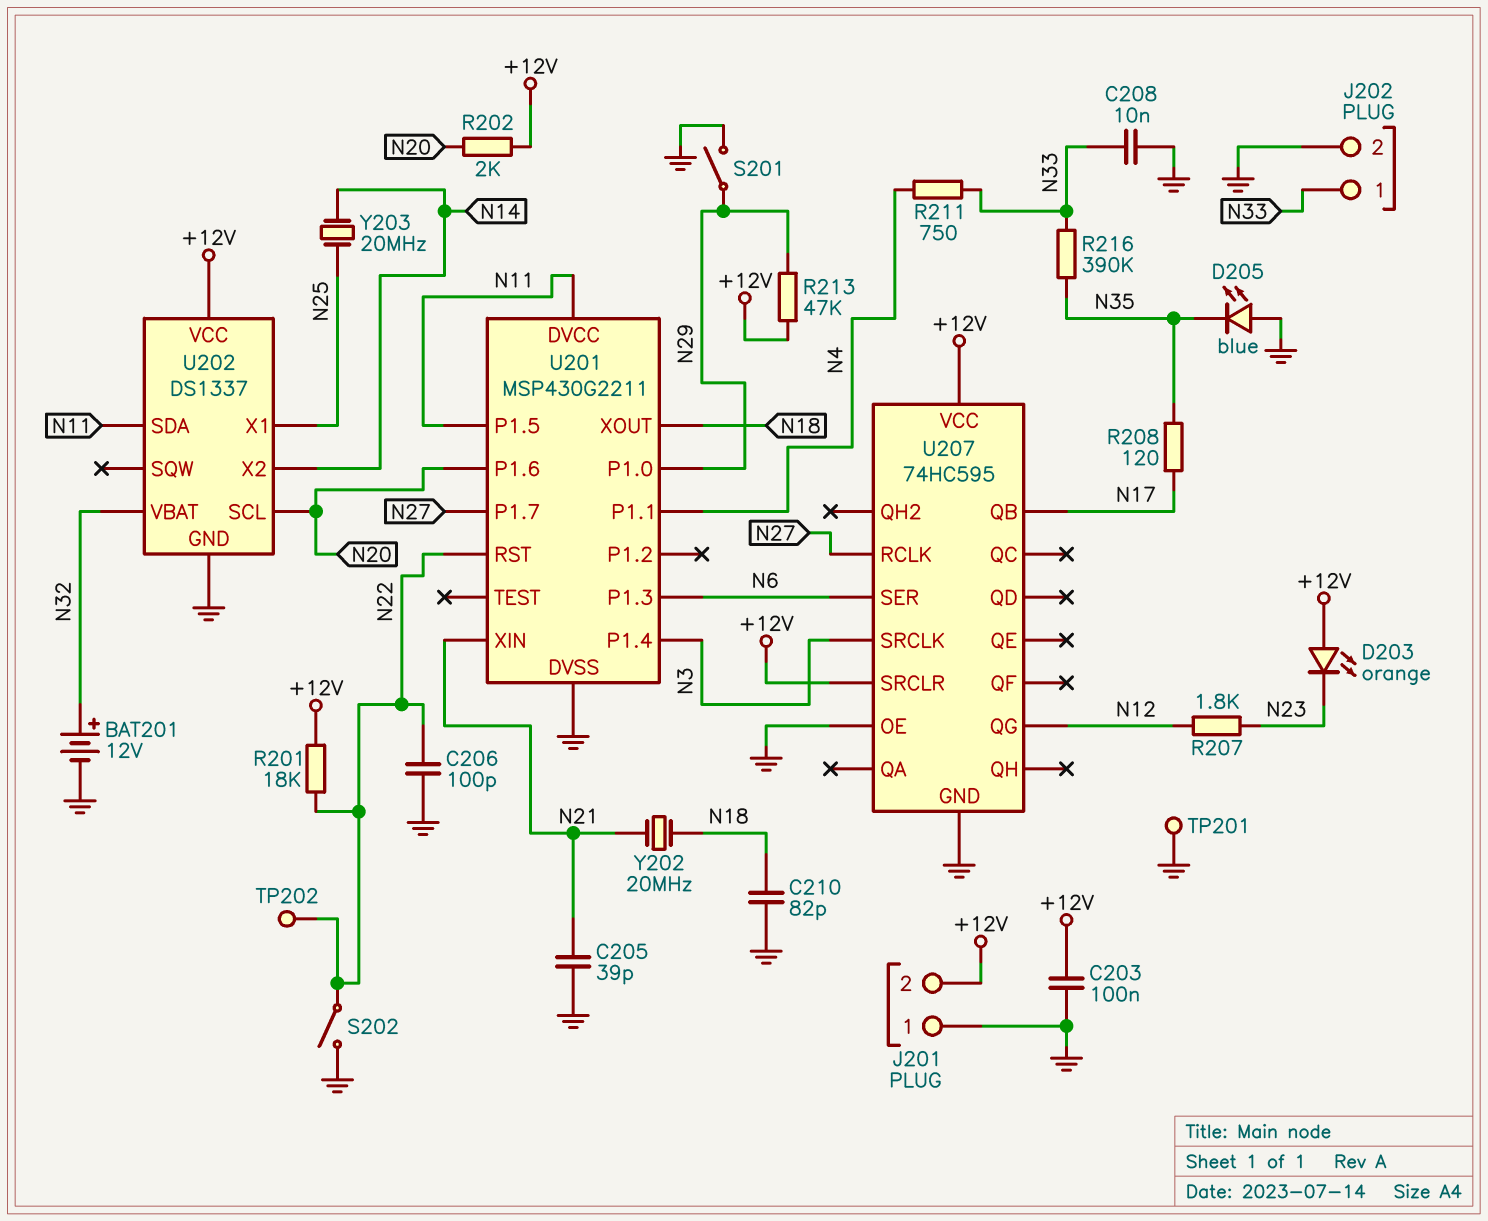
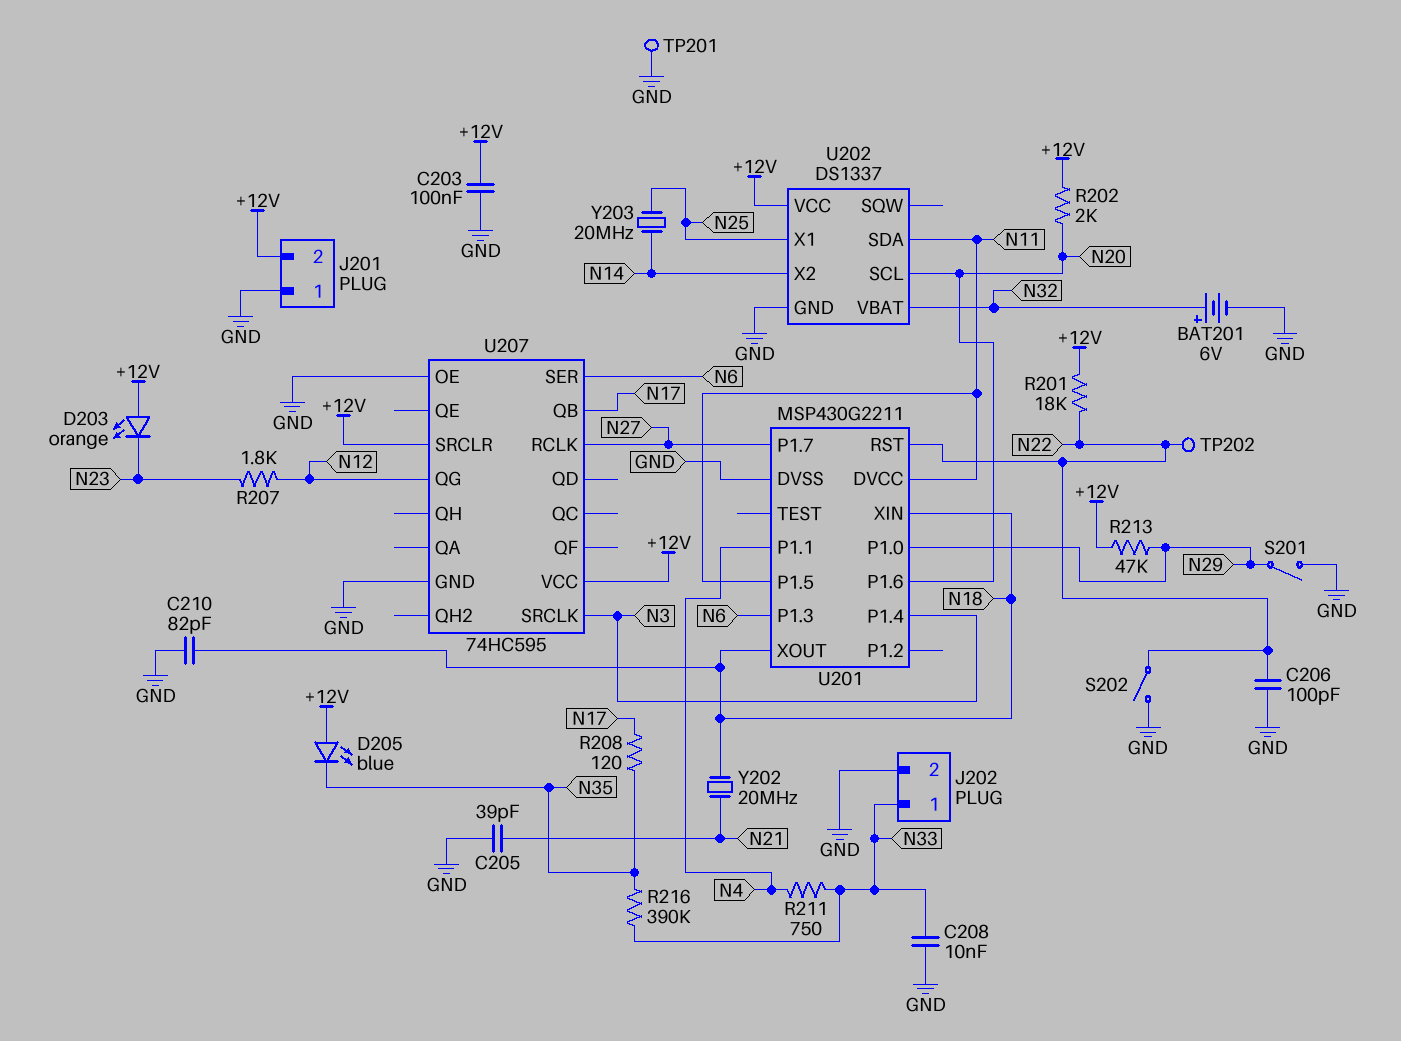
BAT201: 12V (plus N32, minus GND) -> 6V (plus N32, minus GND)
D205: LED blue (A GND, K N35) -> LED blue (A +12V, K N35)
U201 pin XIN: N21 -> N18

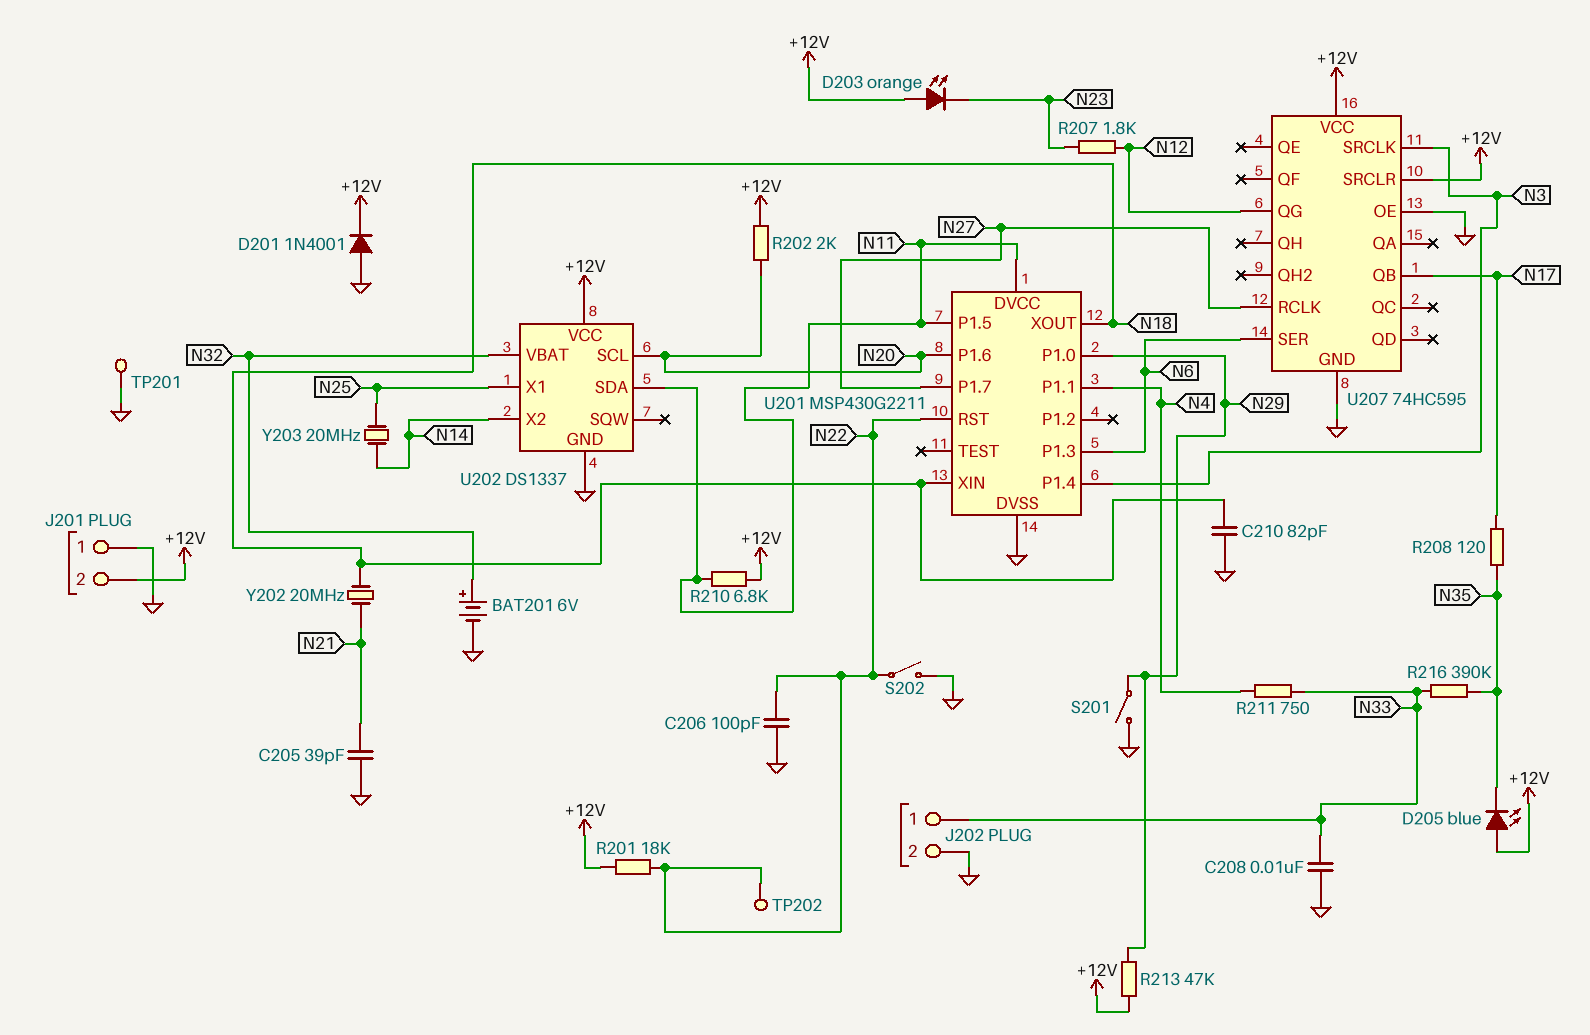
C203: 100nF (+12V, GND) -> none
D201: none -> diode 1N4001 (A GND, K +12V)
R210: none -> 6.8k (+12V, N11)

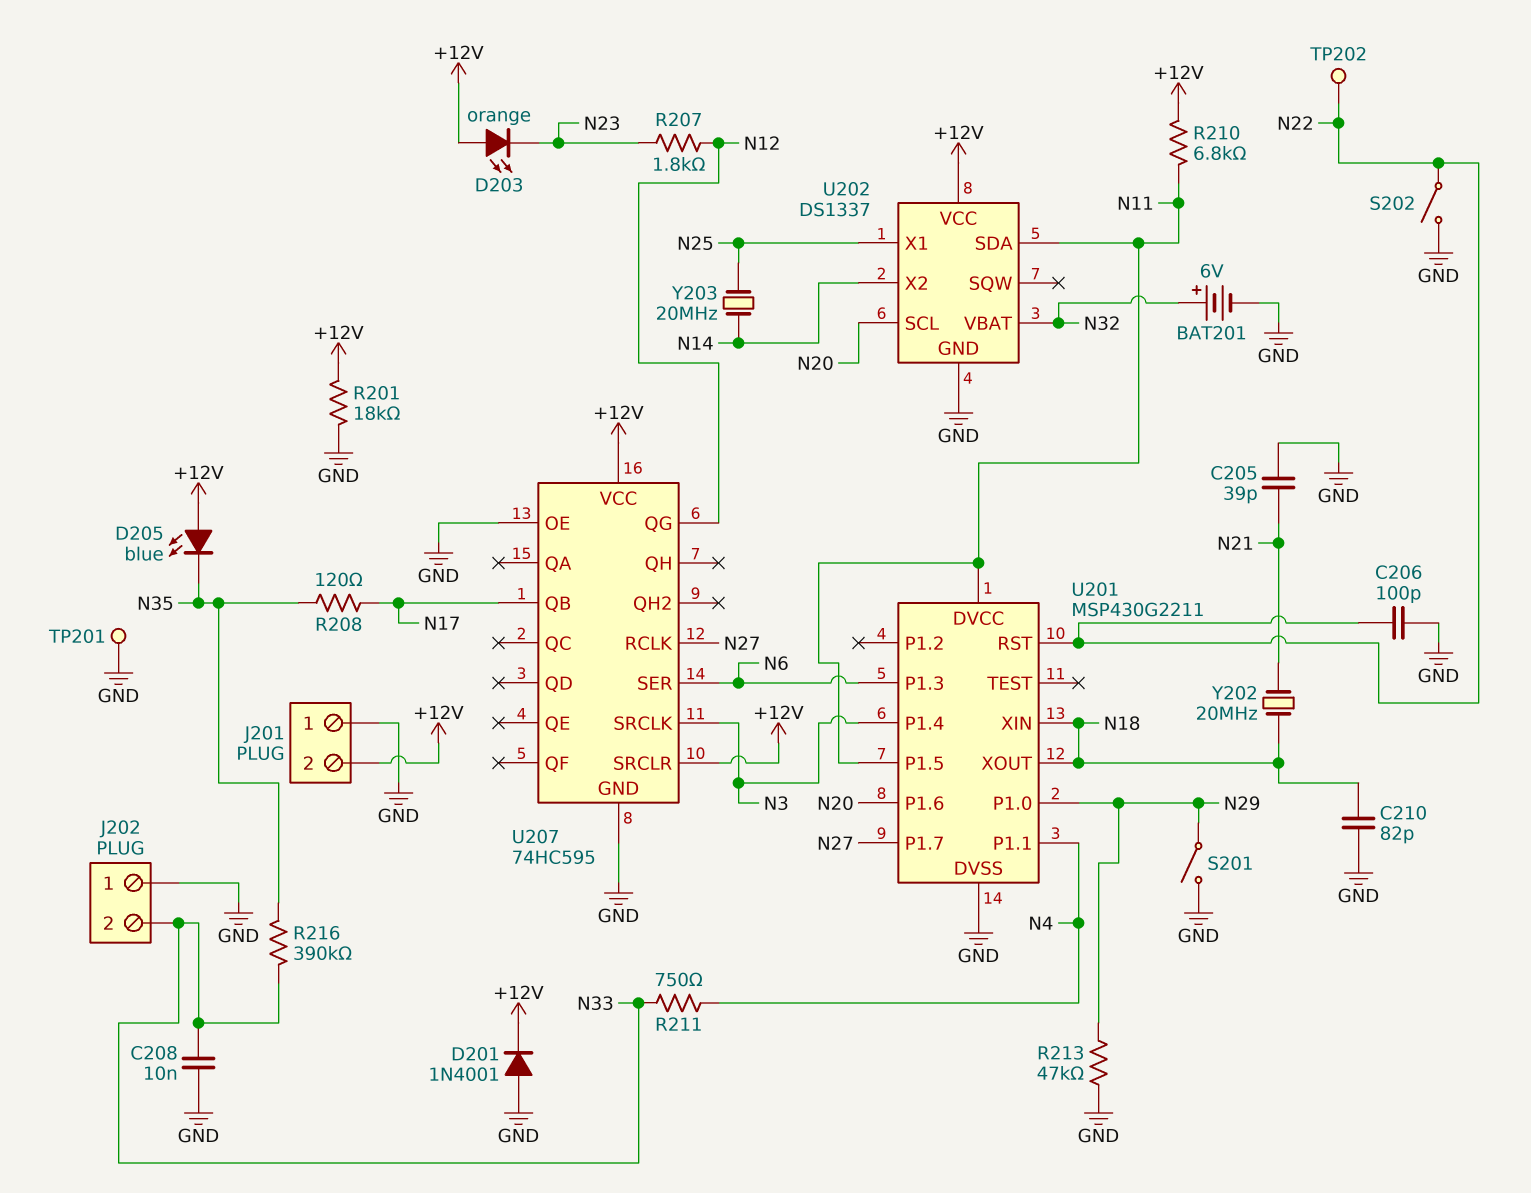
J202 pin 1: N33 -> GND
J202 pin 2: GND -> N33
R201: 18k (+12V, N22) -> 18k (+12V, GND)
R202: 2k (+12V, N20) -> none
R213: 47k (+12V, N29) -> 47k (GND, N29)

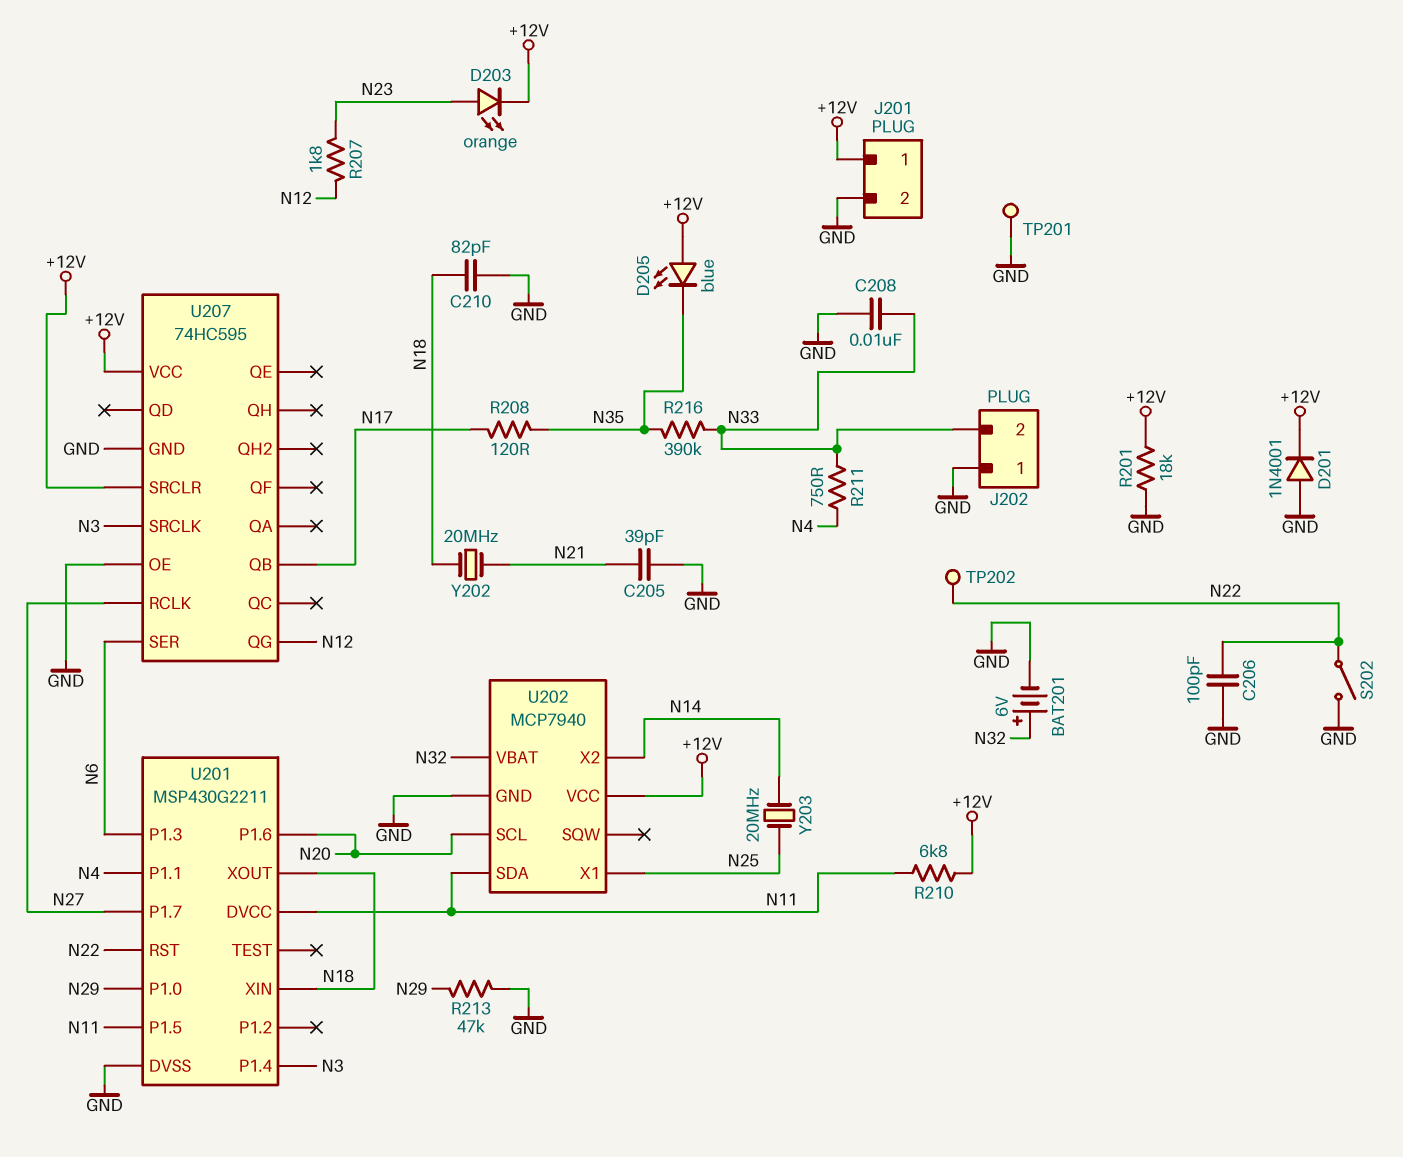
D203: LED orange (A +12V, K N23) -> LED orange (A N23, K +12V)
J201 pin 1: GND -> +12V
J201 pin 2: +12V -> GND
S201: switch (GND, N29) -> none
U202: DS1337 -> MCP7940

